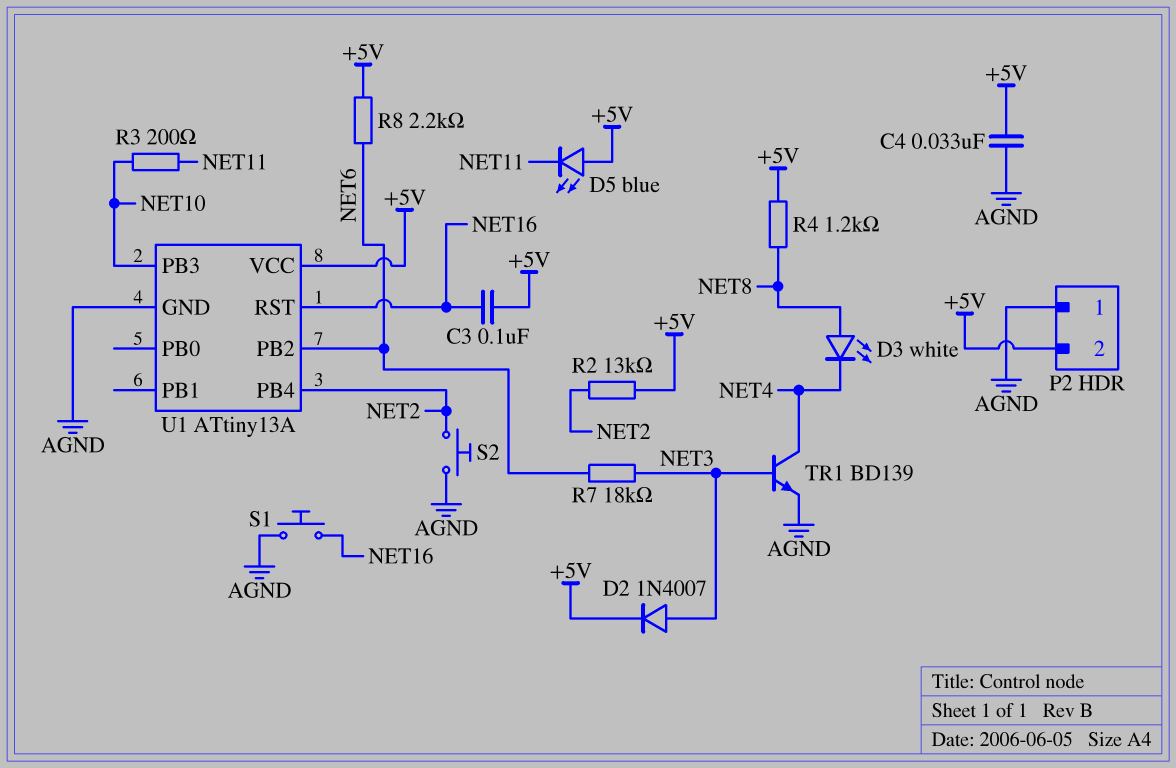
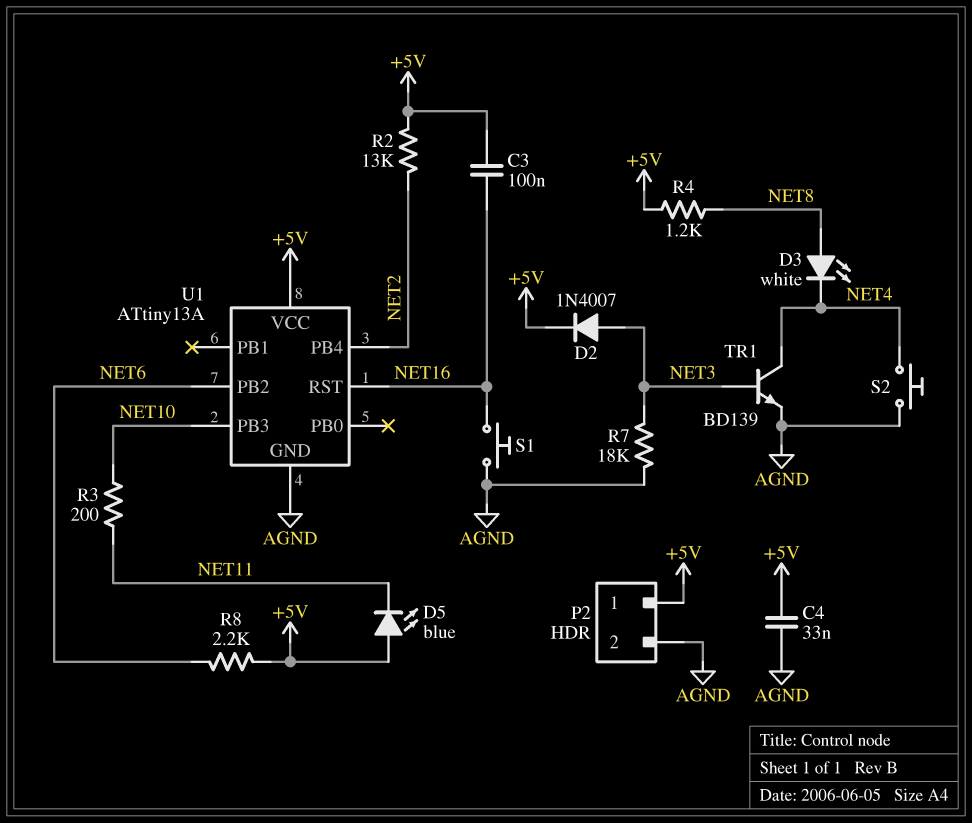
P2 pin 1: AGND -> +5V
P2 pin 2: +5V -> AGND
R7: 18k (NET3, NET6) -> 18k (AGND, NET3)
S2: button (AGND, NET2) -> button (AGND, NET4)

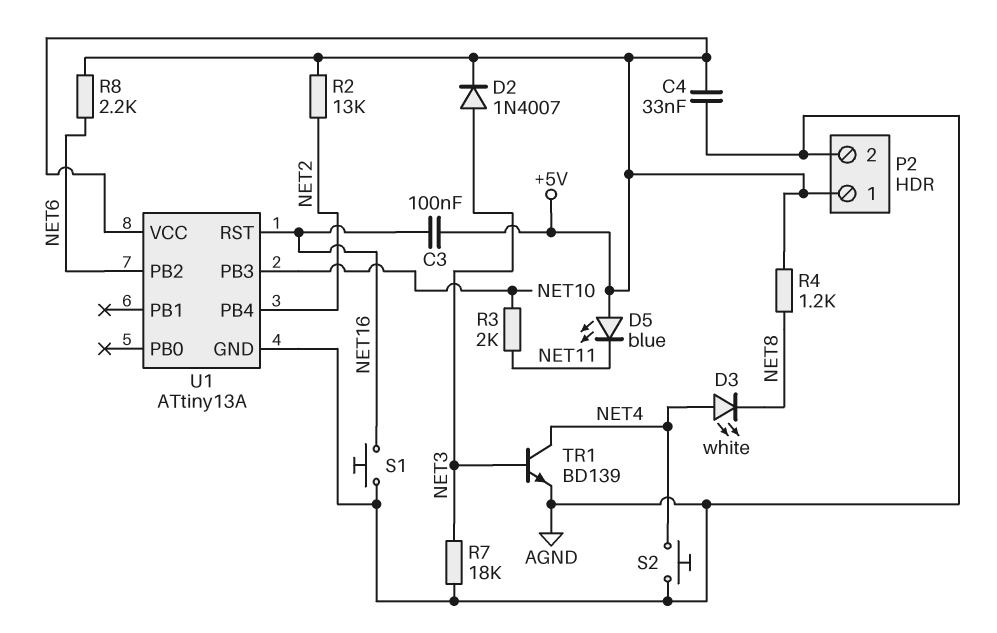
D3: LED white (A NET8, K NET4) -> LED white (A NET4, K NET8)
R3: 200 (NET10, NET11) -> 2k (NET10, NET11)

